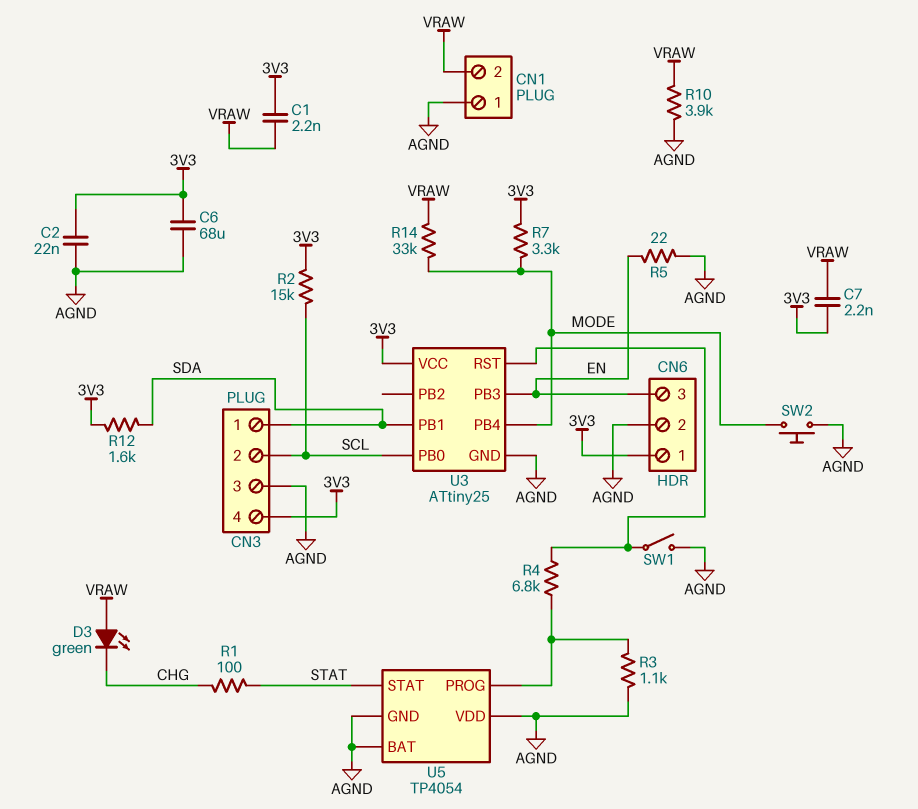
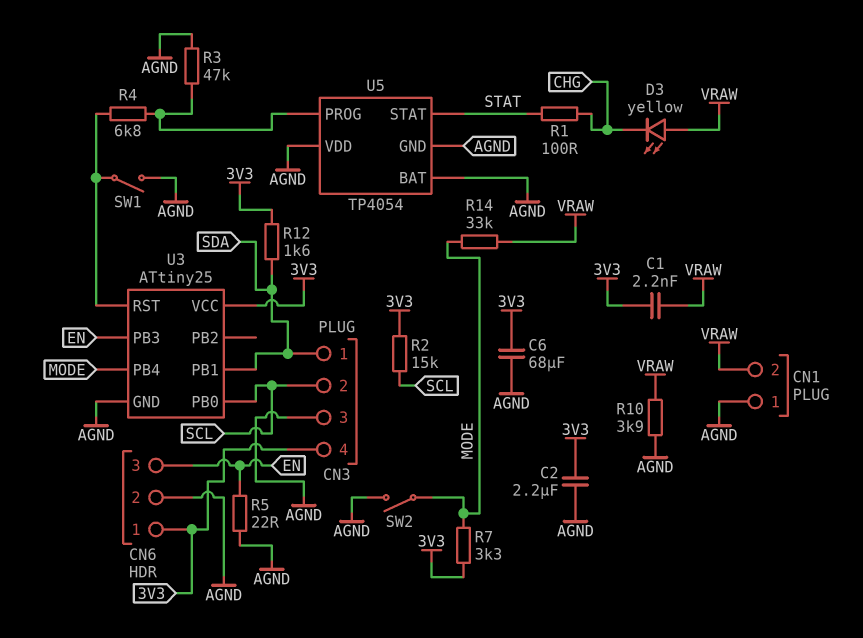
C2: 22nF (3V3, AGND) -> 2.2uF (3V3, AGND)
C7: 2.2nF (3V3, VRAW) -> none
D3: LED green (A VRAW, K CHG) -> LED yellow (A VRAW, K CHG)
R3: 1.1k (AGND, U5/PROG) -> 47k (AGND, U5/PROG)
SW2: button (AGND, MODE) -> switch (AGND, MODE)

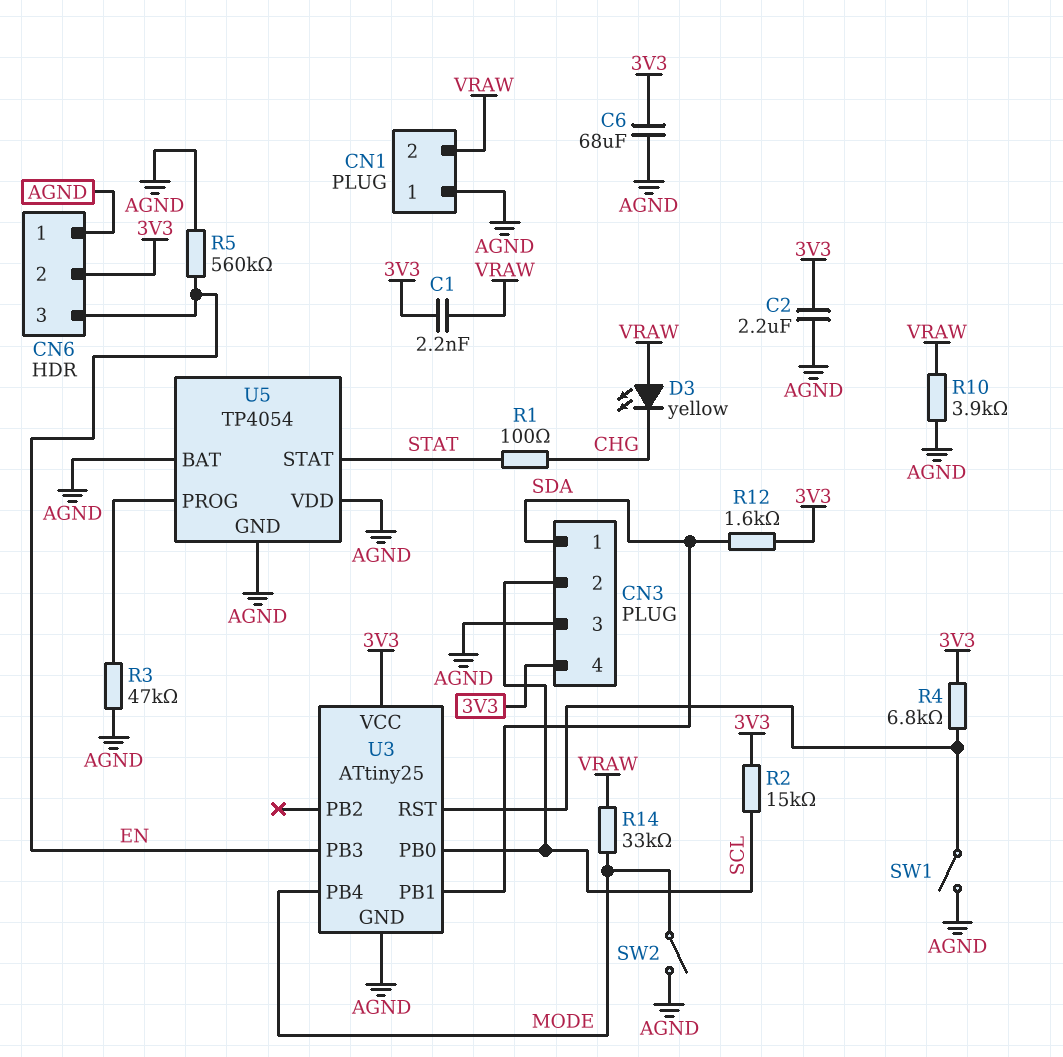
CN6 pin 1: 3V3 -> AGND
CN6 pin 2: AGND -> 3V3
R4: 6.8k (U3/RST, U5/PROG) -> 6.8k (3V3, U3/RST)
R5: 22 (AGND, EN) -> 560k (AGND, EN)
R7: 3.3k (3V3, MODE) -> none

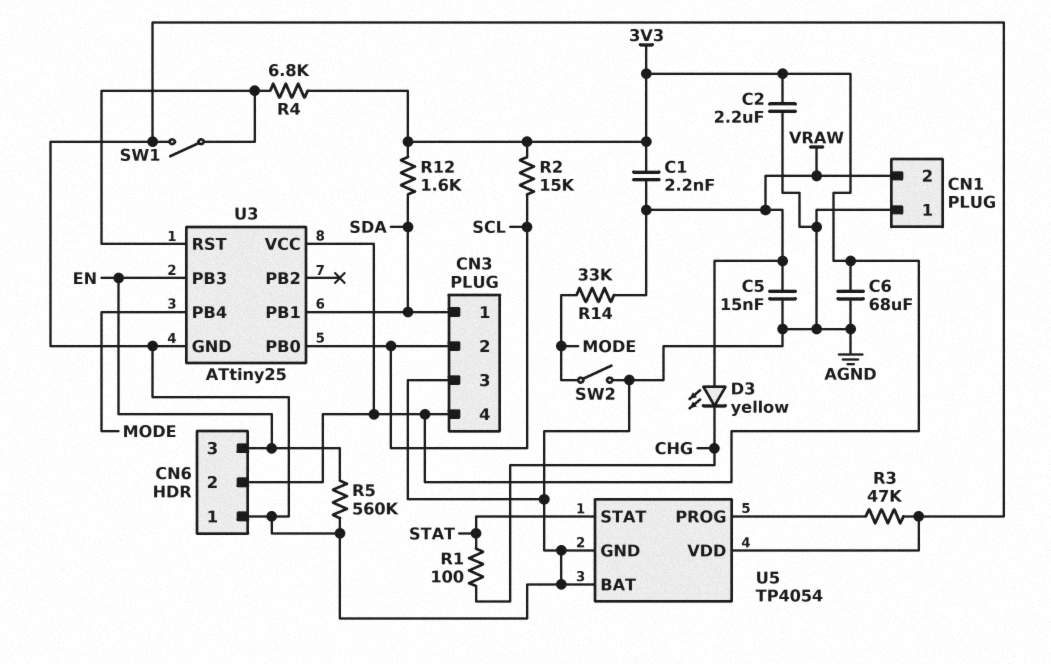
C5: none -> 15nF (AGND, VRAW)
R10: 3.9k (AGND, VRAW) -> none

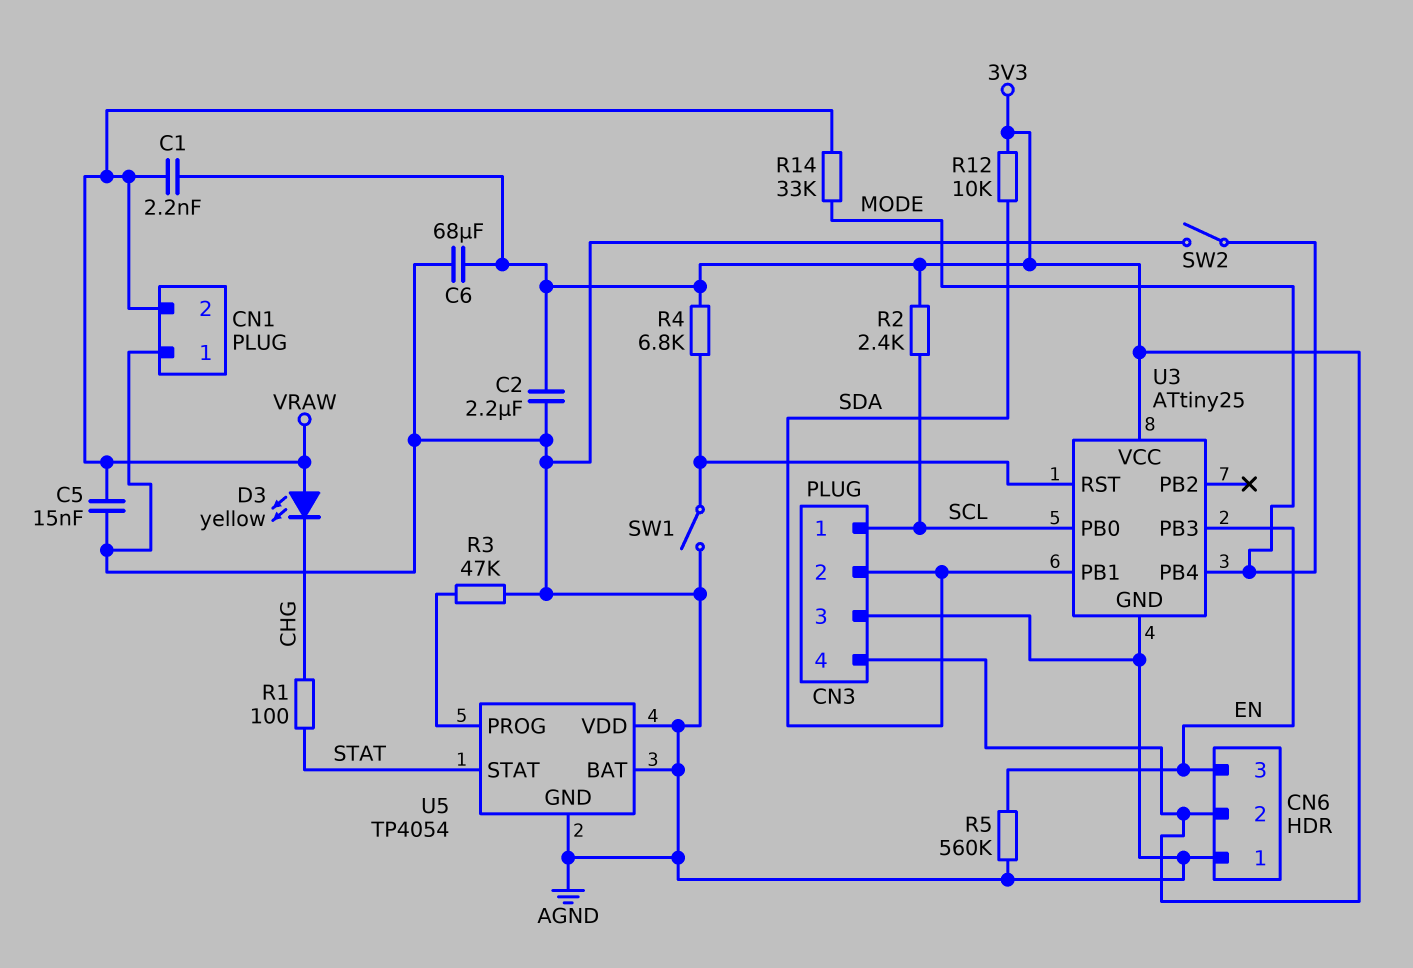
CN3 pin 1: SDA -> SCL
CN3 pin 2: SCL -> SDA
R2: 15k (3V3, SCL) -> 2.4k (3V3, SCL)
R12: 1.6k (3V3, SDA) -> 10k (3V3, SDA)

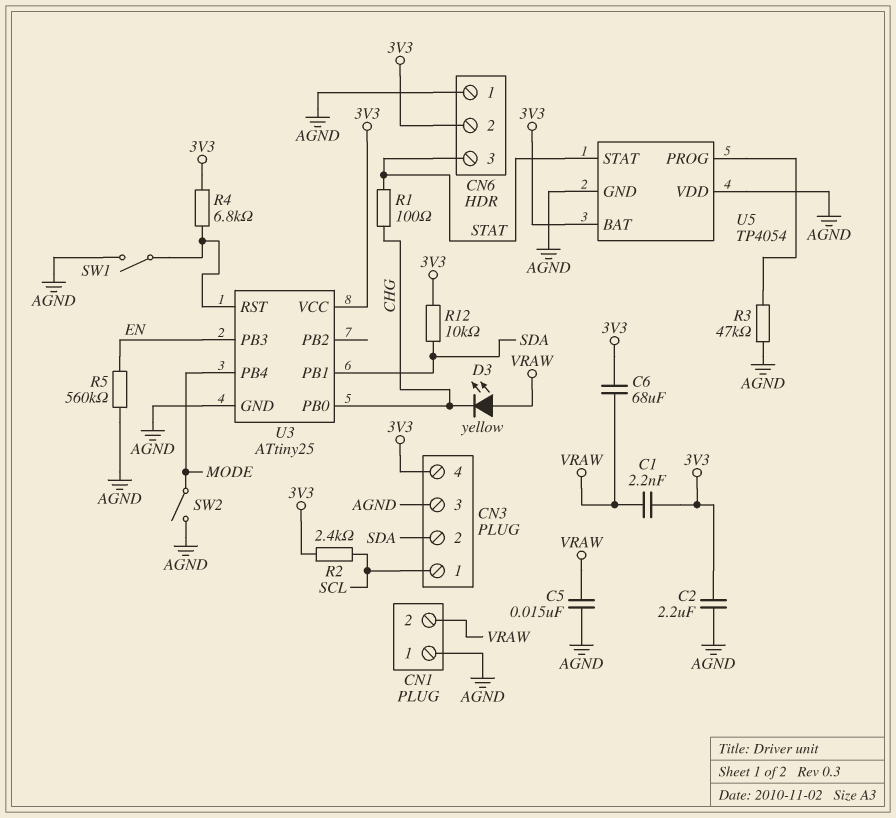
C6: 68uF (3V3, AGND) -> 68uF (3V3, VRAW)
CN6 pin 3: EN -> STAT
R14: 33k (MODE, VRAW) -> none
U3 pin PB0: SCL -> CHG
U5 pin BAT: AGND -> 3V3

